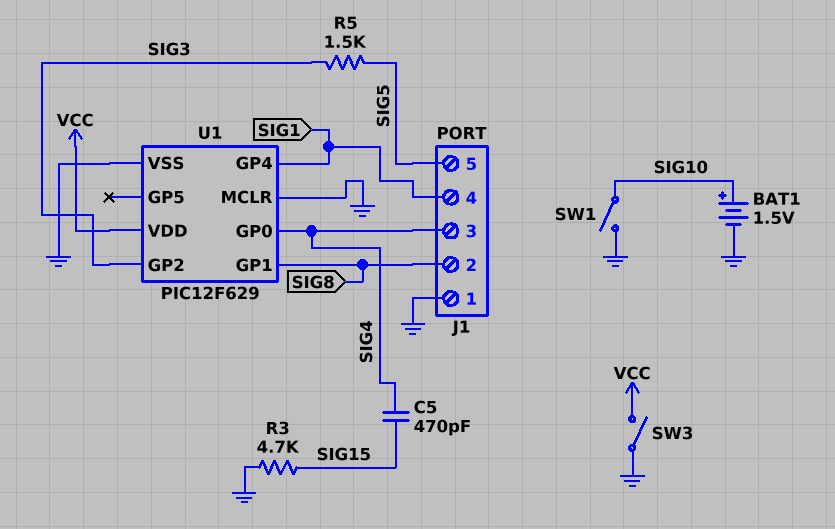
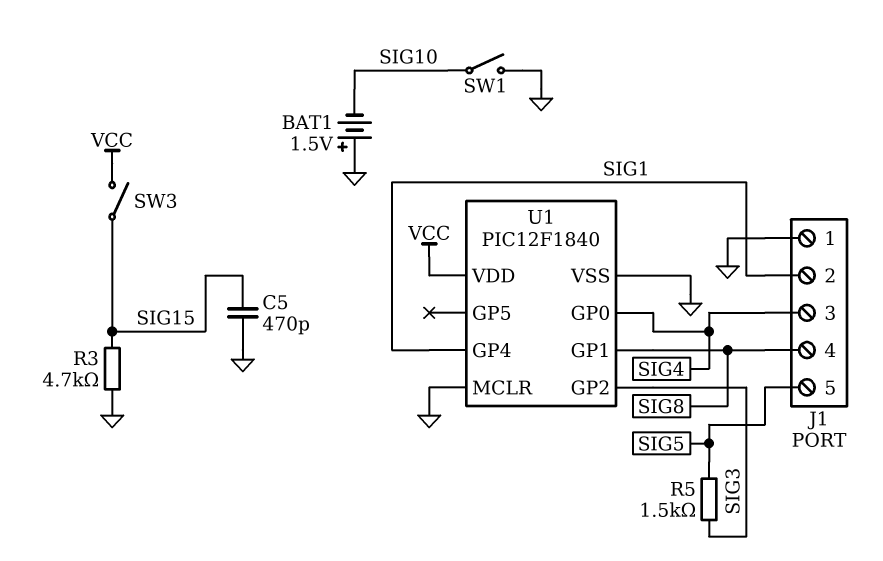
BAT1: 1.5V (plus SIG10, minus GND) -> 1.5V (plus GND, minus SIG10)
C5: 470pF (SIG4, SIG15) -> 470pF (GND, SIG15)
J1 pin 2: SIG8 -> SIG1
J1 pin 4: SIG1 -> SIG8
SW3: switch (GND, VCC) -> switch (SIG15, VCC)
U1: PIC12F629 -> PIC12F1840

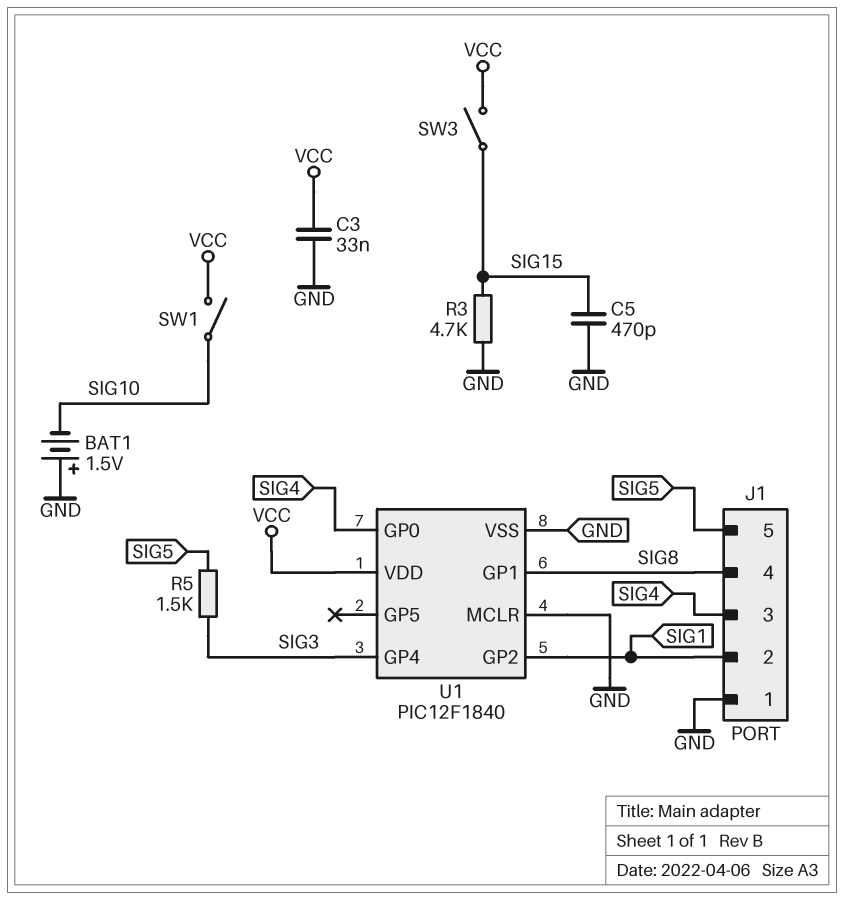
C3: none -> 33nF (GND, VCC)
SW1: switch (GND, SIG10) -> switch (SIG10, VCC)
U1 pin GP2: SIG3 -> SIG1
U1 pin GP4: SIG1 -> SIG3

